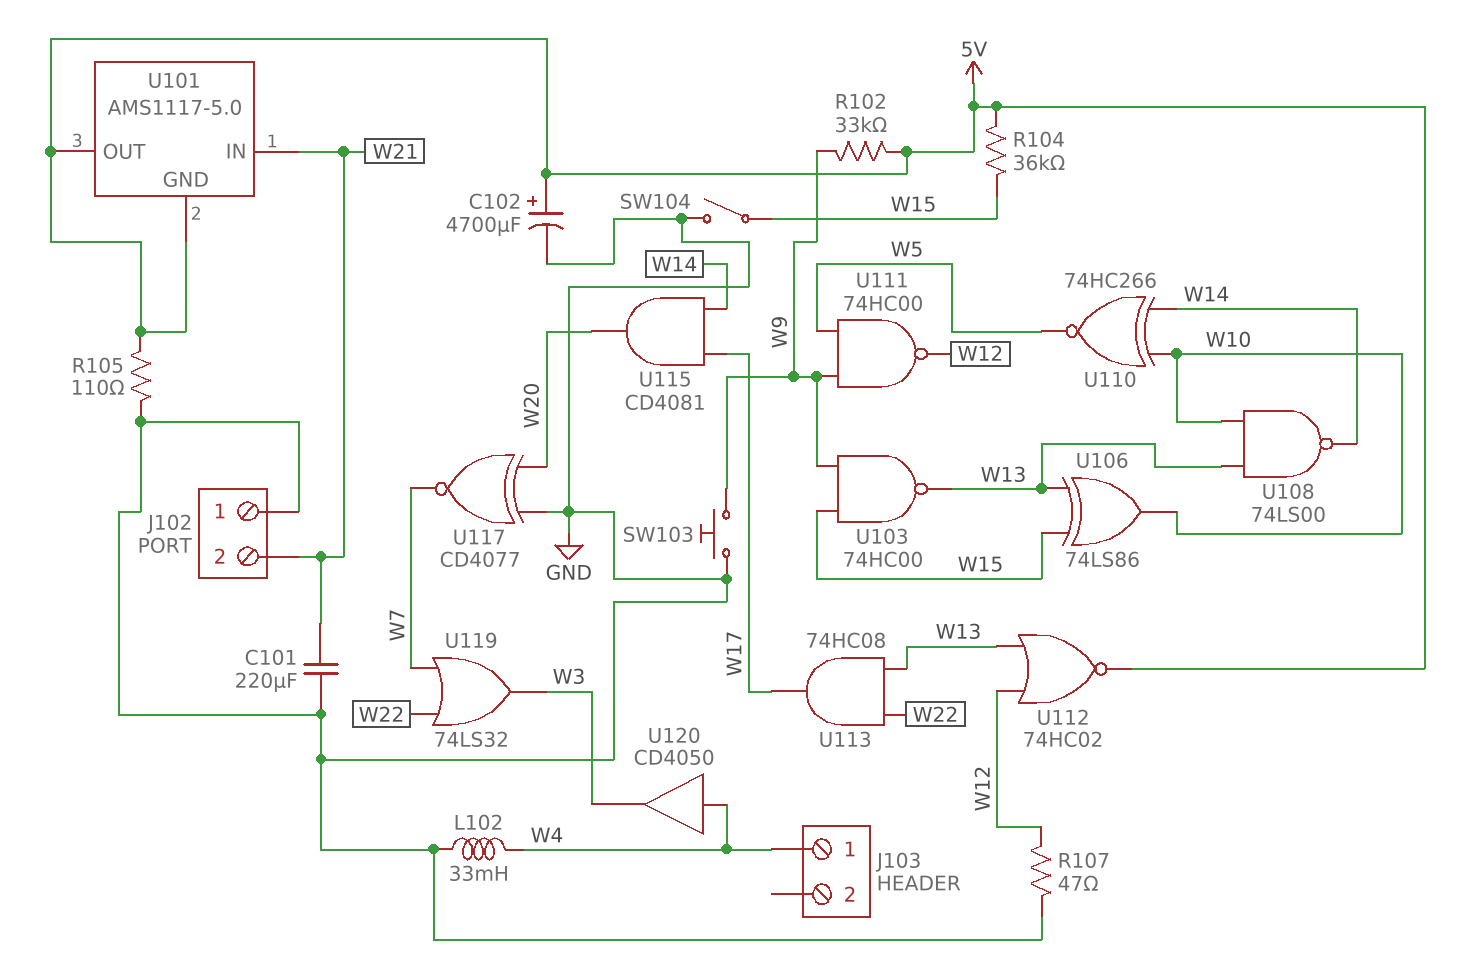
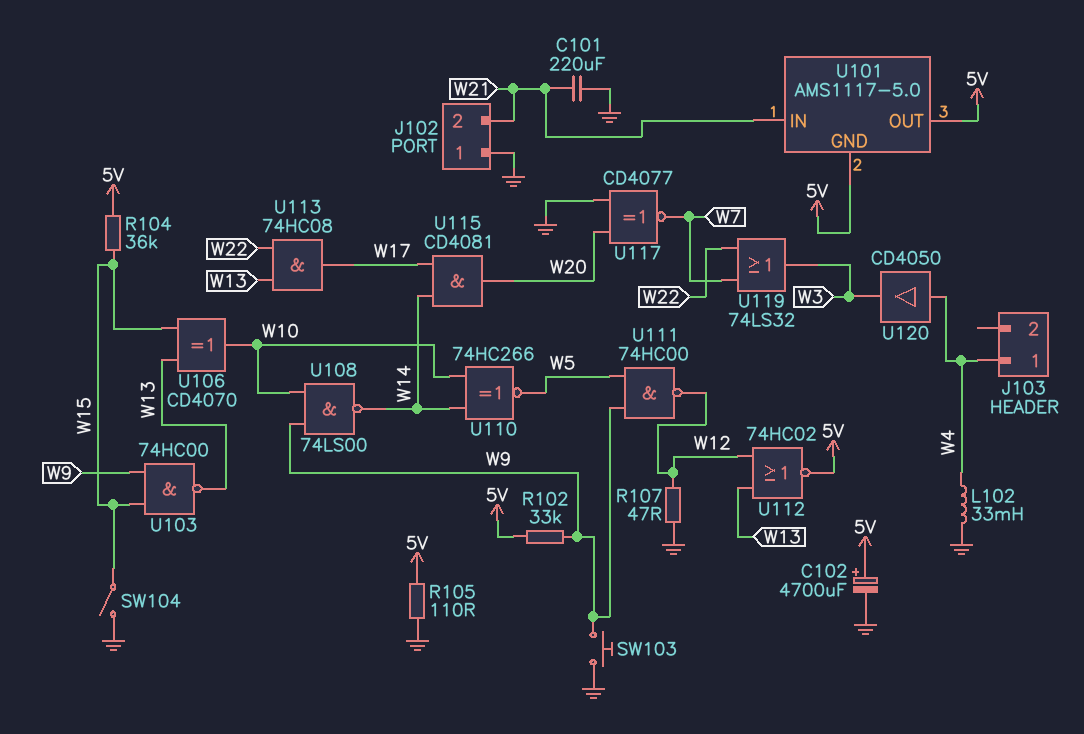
U106: XOR 74LS86 (in W13, in W15, out W10) -> XOR CD4070 (in W13, in W15, out W10)
U108: NAND 74LS00 (in W10, in W13, out W14) -> NAND 74LS00 (in W9, in W10, out W14)

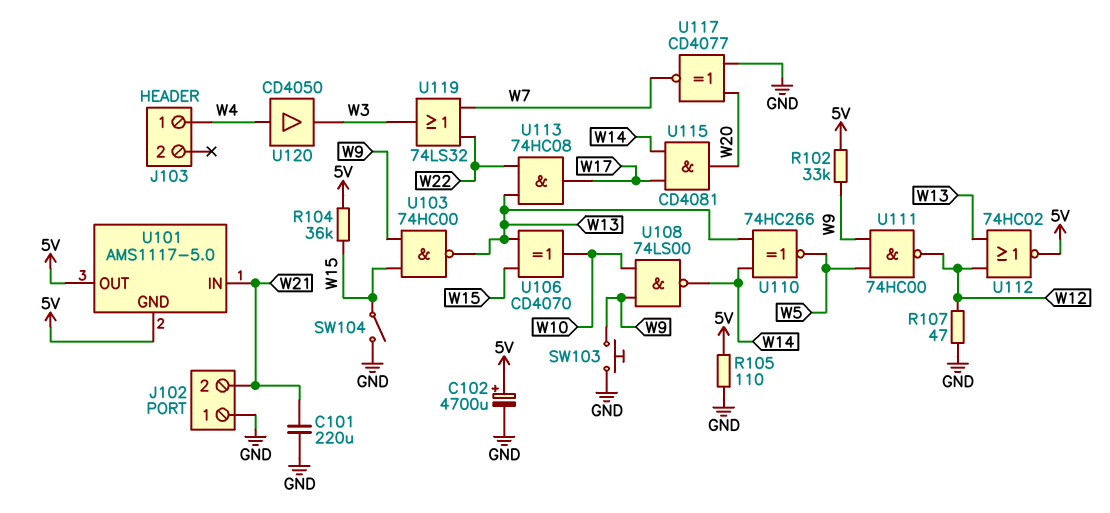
L102: 33mH (GND, W4) -> none
U110: XNOR 74HC266 (in W10, in W14, out W5) -> XNOR 74HC266 (in W13, in W14, out W5)

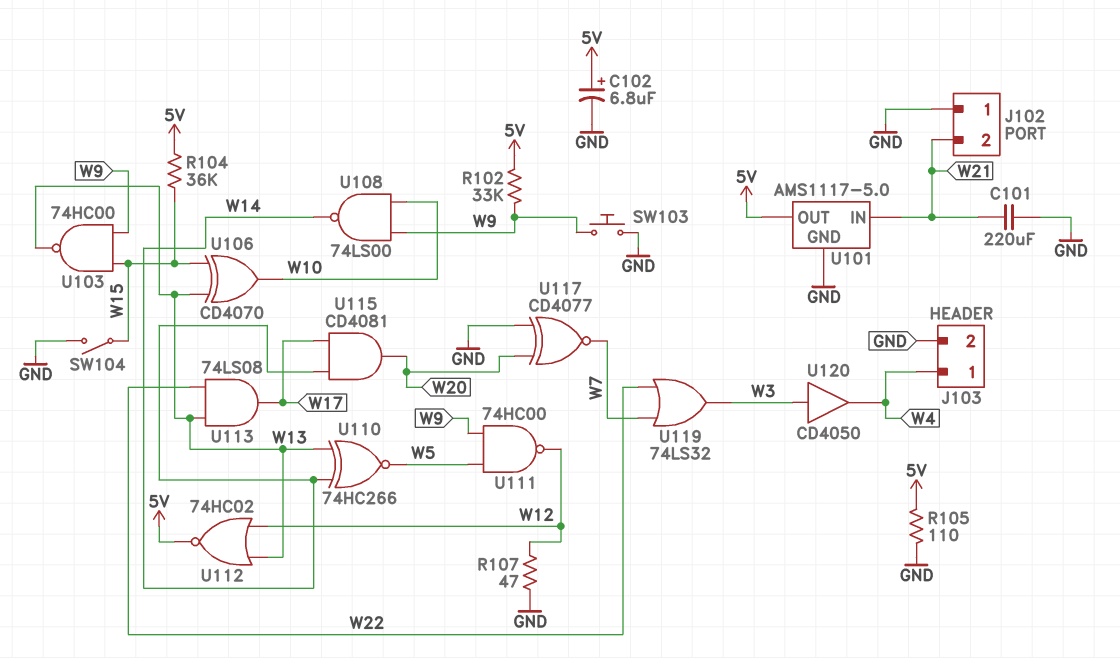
C102: 4700uF (plus 5V, minus GND) -> 6.8uF (plus 5V, minus GND)
J103 pin 2: none -> GND
U101 pin GND: 5V -> GND
U113: AND 74HC08 (in W13, in W22, out W17) -> AND 74LS08 (in W13, in W22, out W17)
U120: buffer CD4050 (in W4, out W3) -> buffer CD4050 (in W3, out W4)

